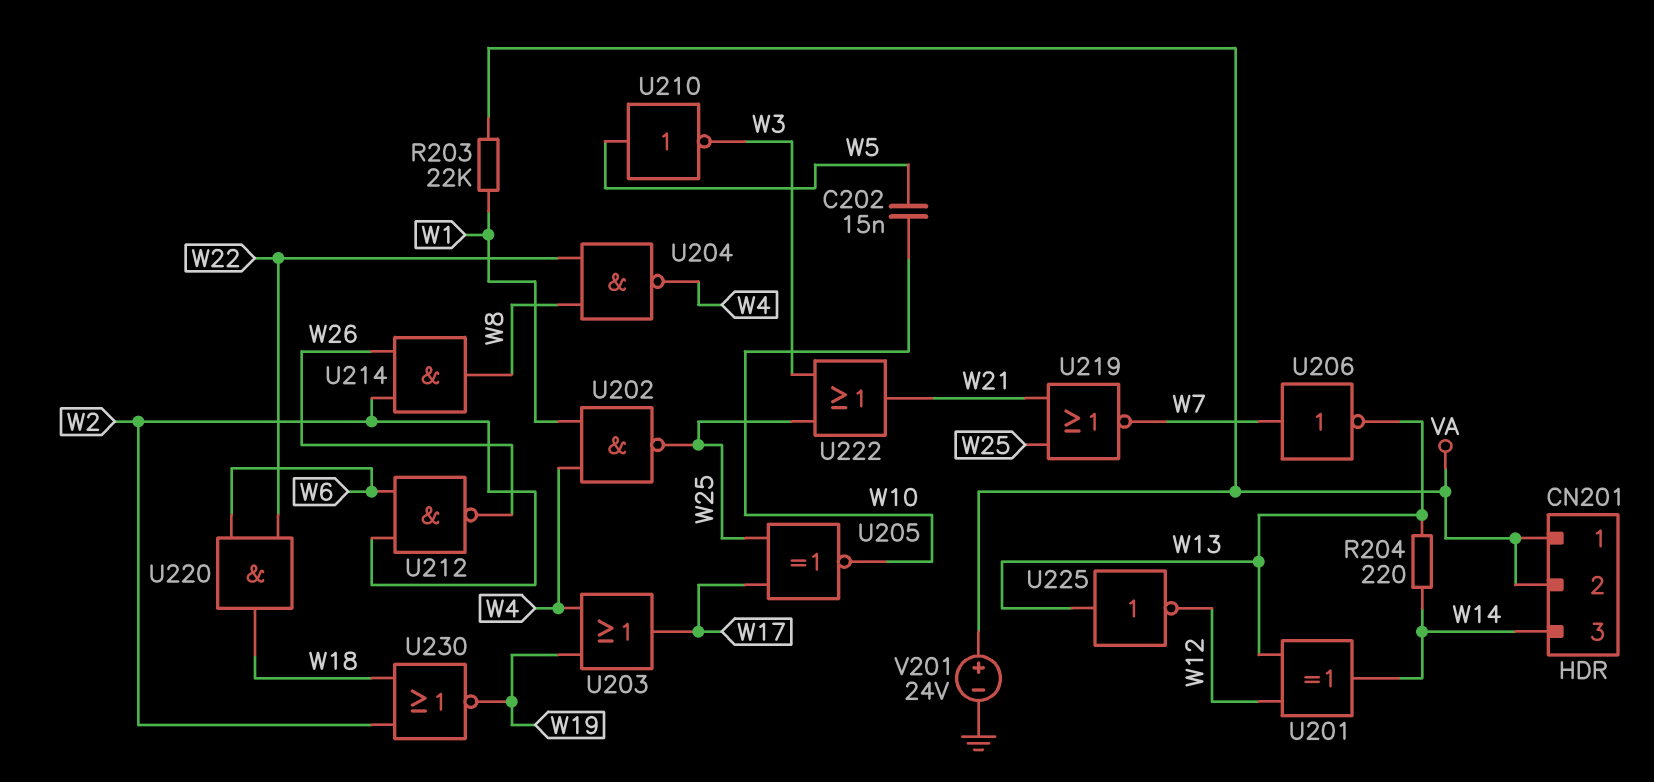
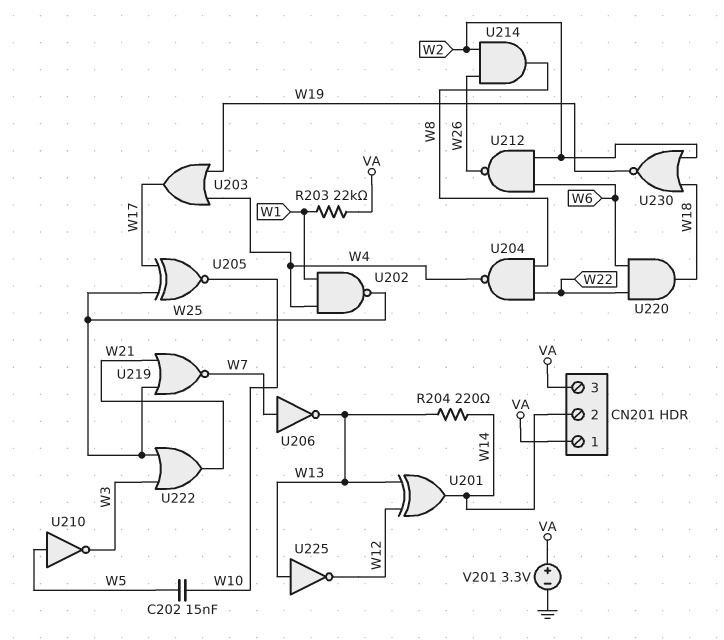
CN201 pin 2: VA -> W14
CN201 pin 3: W14 -> VA
V201: 24V (plus VA, minus GND) -> 3.3V (plus VA, minus GND)

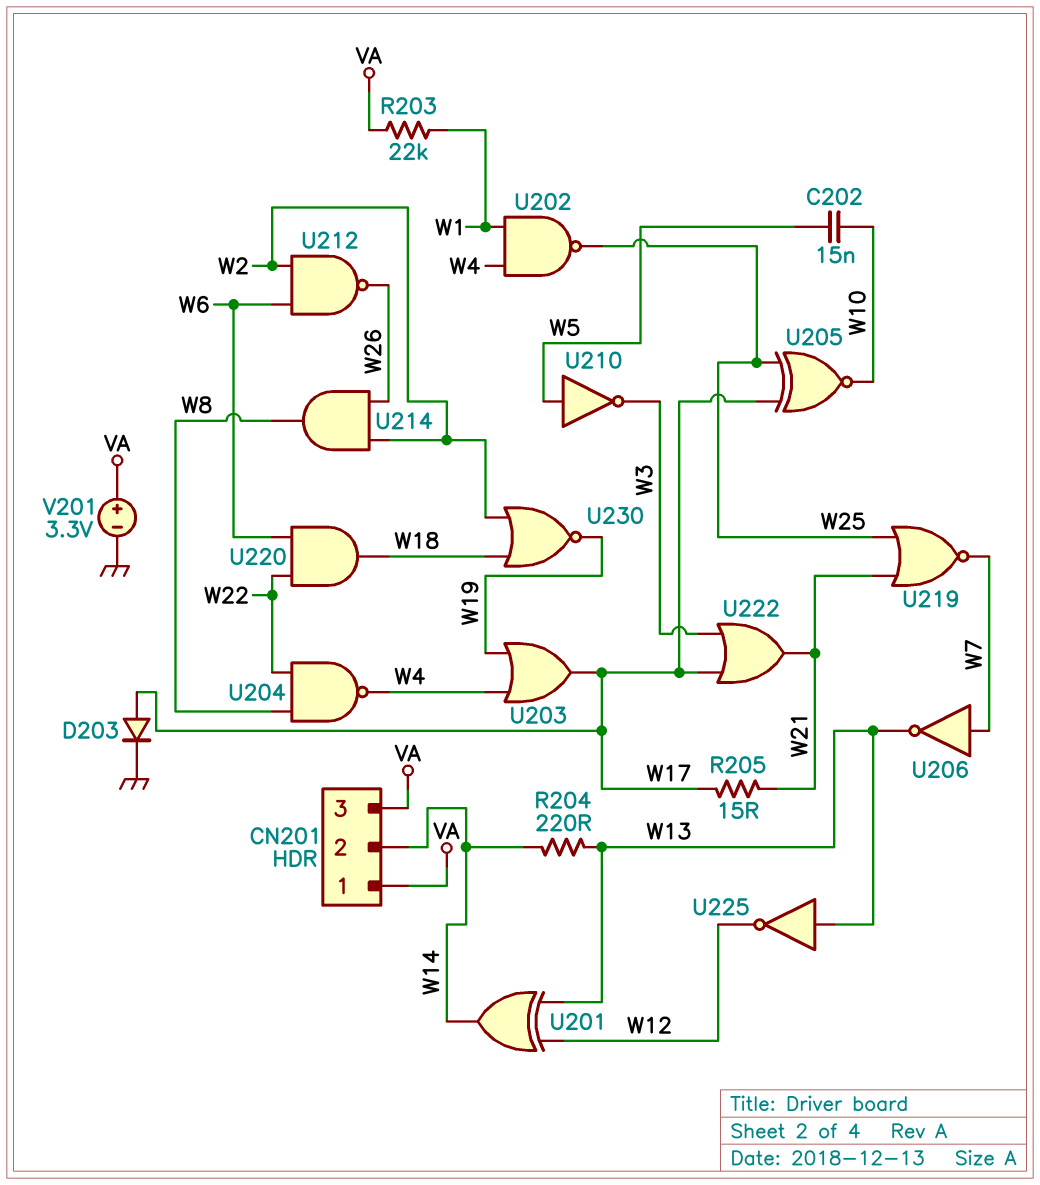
D203: none -> diode (A W17, K GND)
R205: none -> 15 (W17, W21)
U222: OR (in W3, in W25, out W21) -> OR (in W3, in W17, out W21)

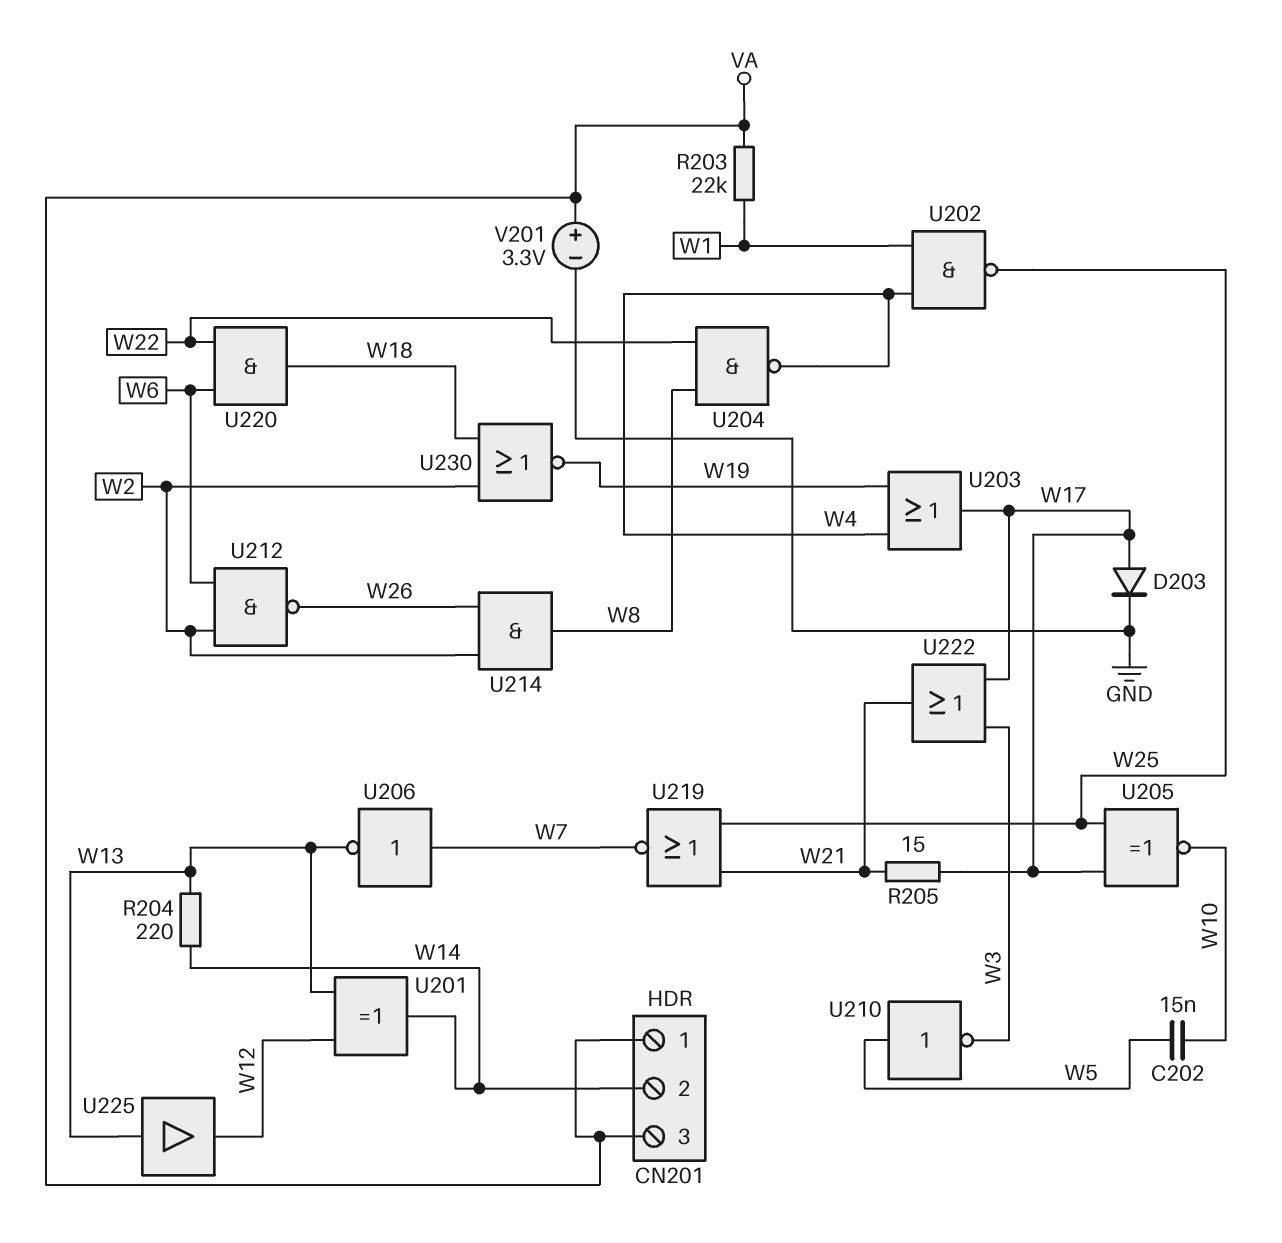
U225: NOT (in W13, out W12) -> buffer (in W13, out W12)

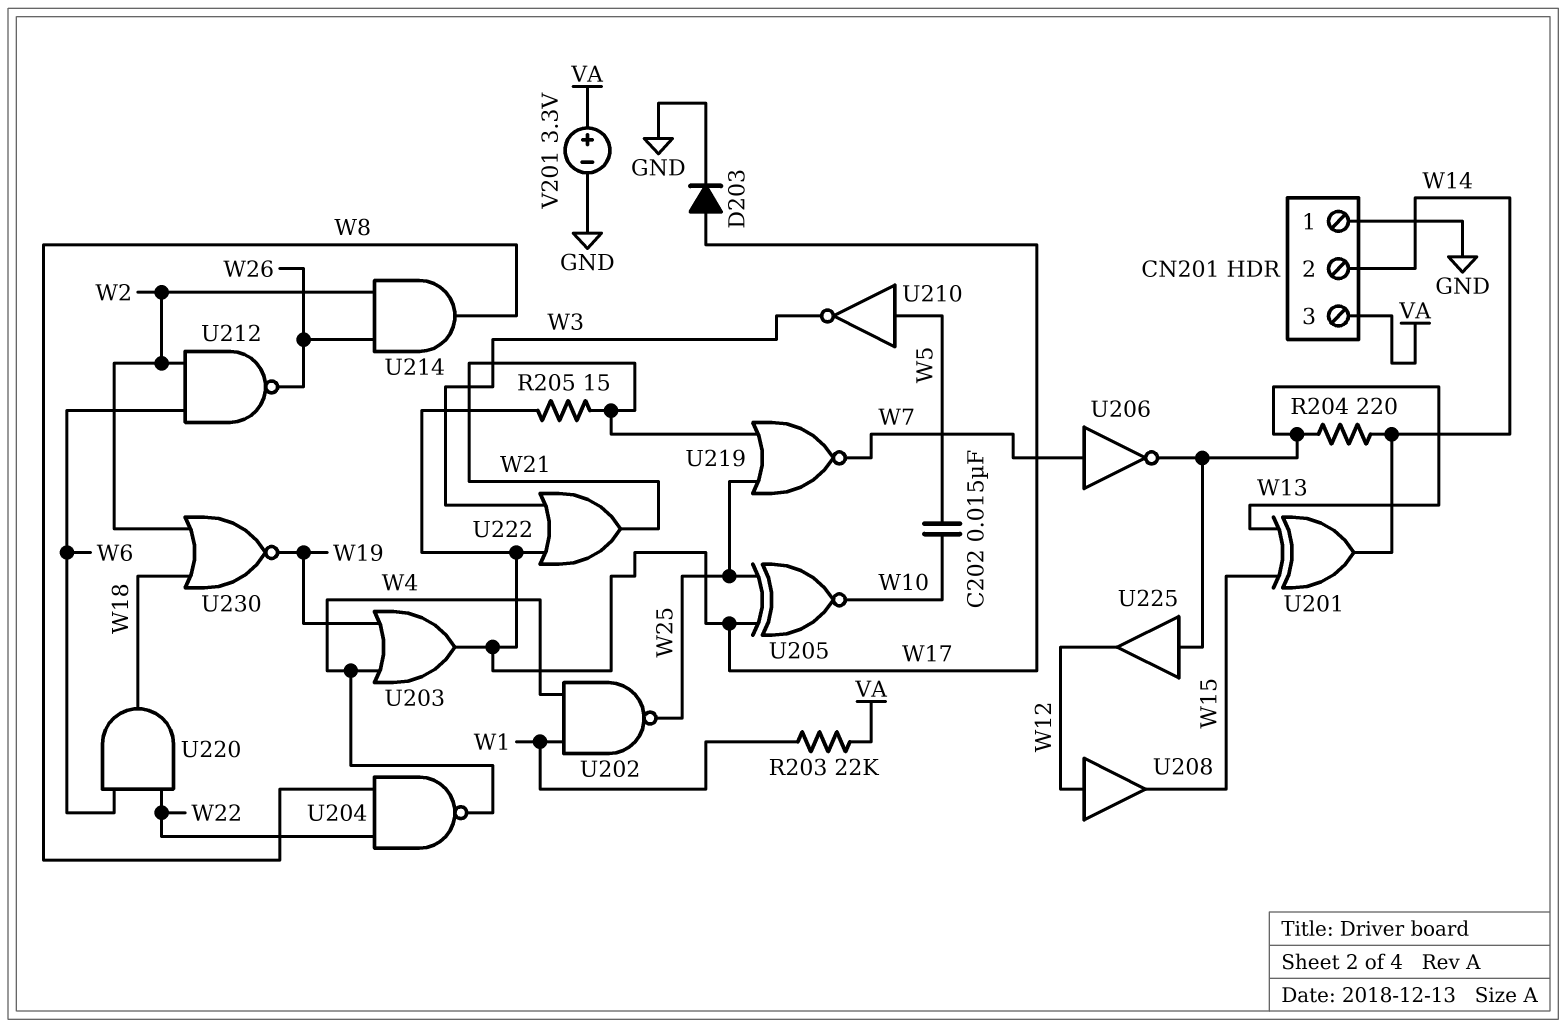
CN201 pin 1: VA -> GND
U201: XOR (in W12, in W13, out W14) -> XOR (in W13, in W15, out W14)
U208: none -> buffer (in W12, out W15)

